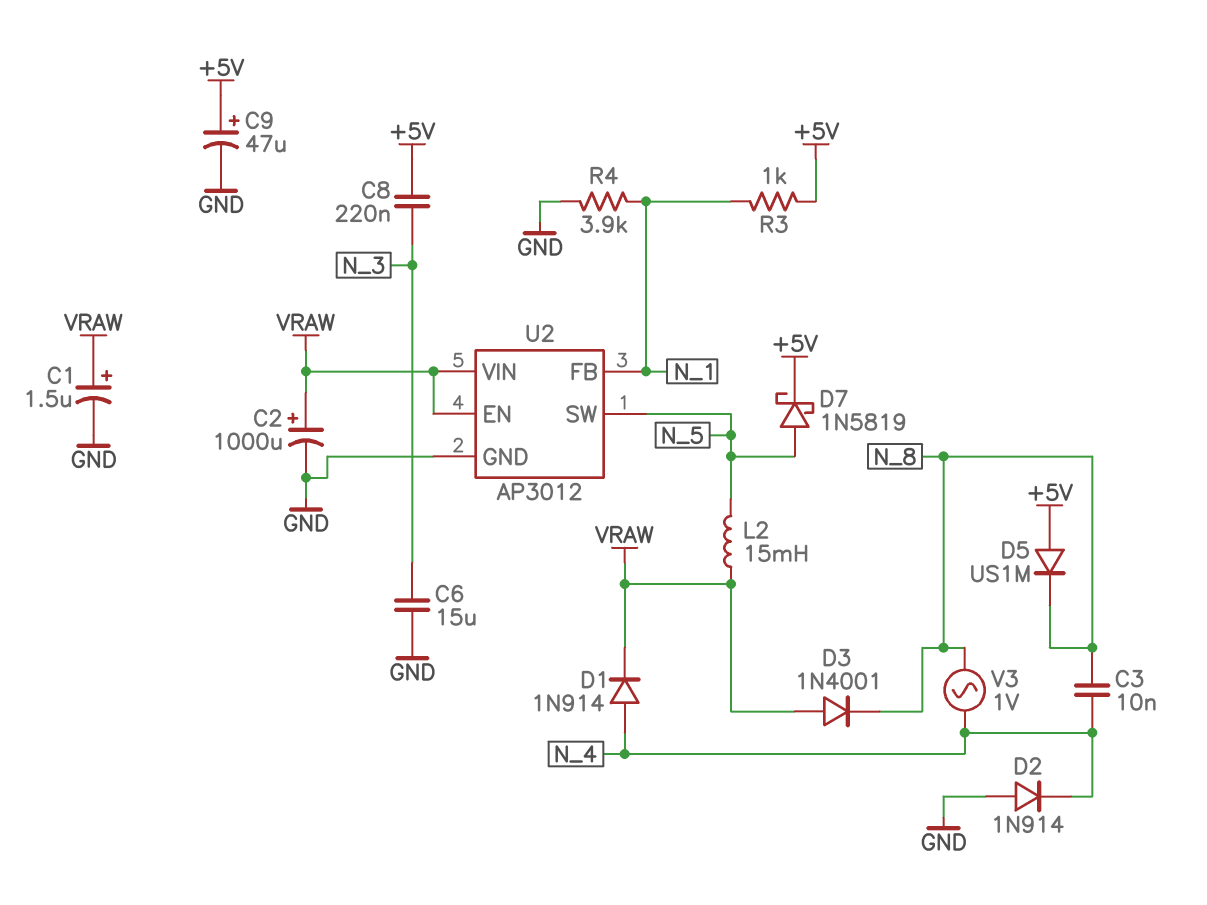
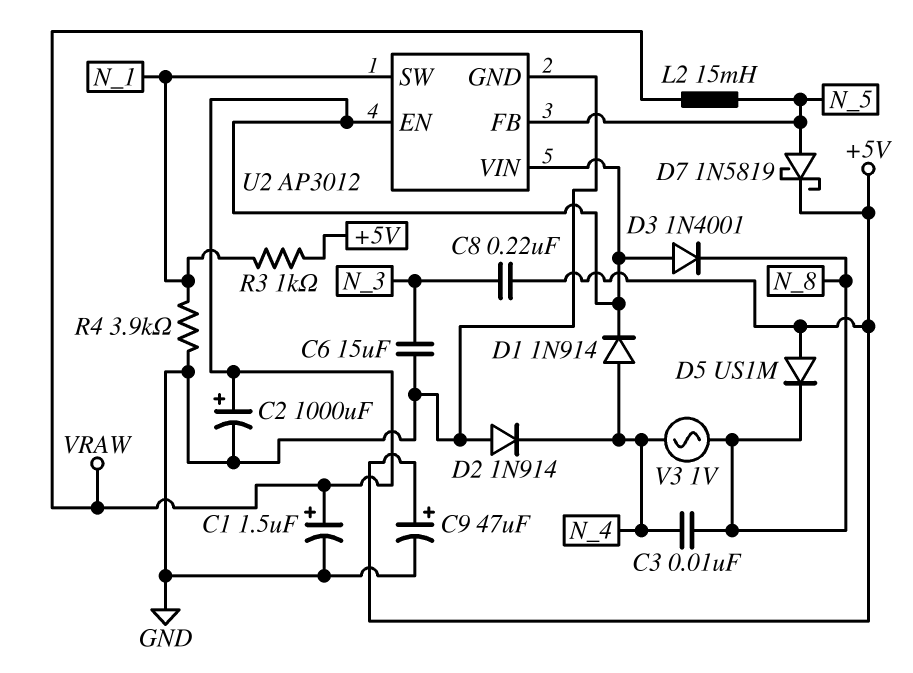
U2 pin FB: N_1 -> N_5
U2 pin SW: N_5 -> N_1

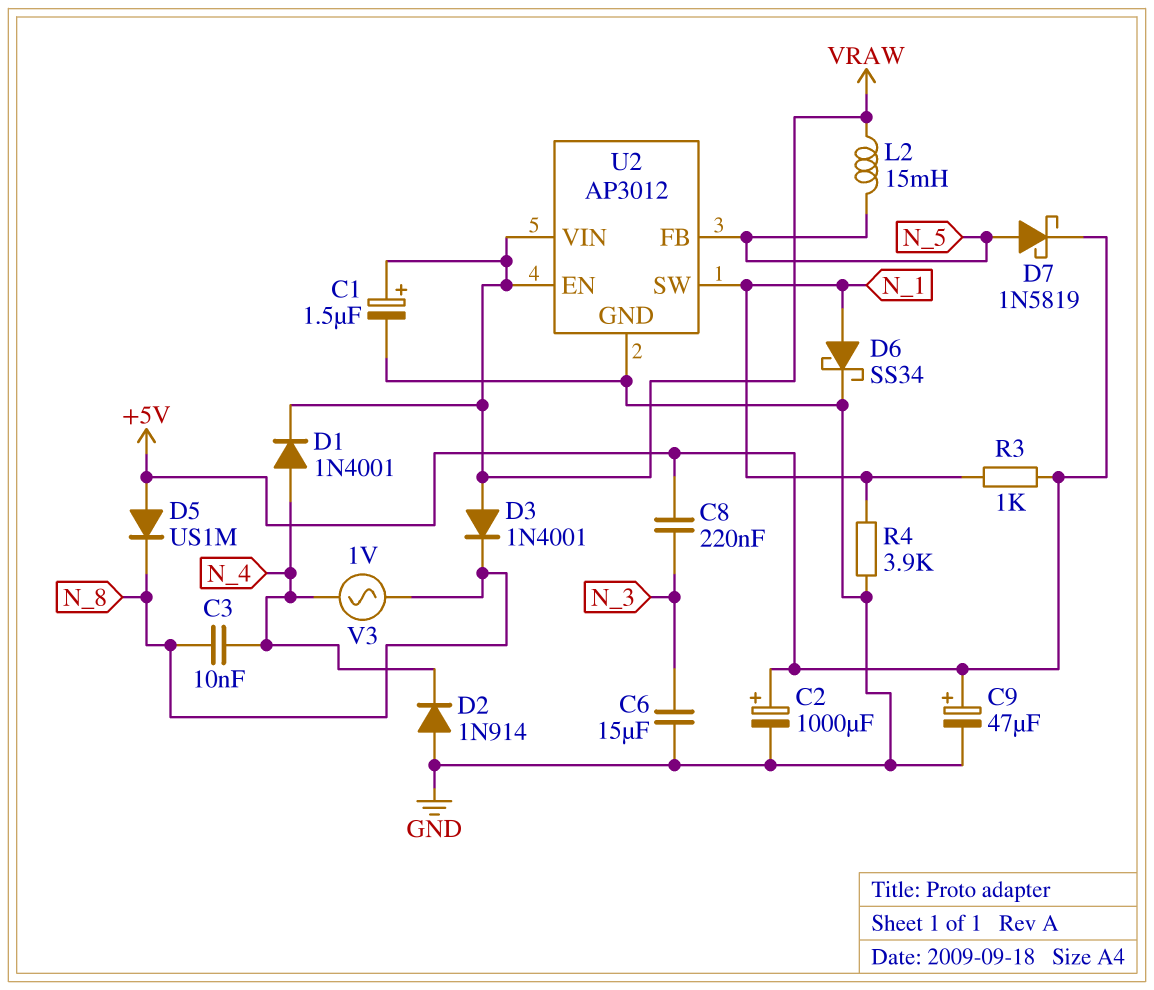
C2: 1000uF (plus VRAW, minus GND) -> 1000uF (plus +5V, minus GND)
D1: diode 1N914 (A N_4, K VRAW) -> diode 1N4001 (A N_4, K VRAW)
D6: none -> schottky SS34 (A N_1, K GND)

